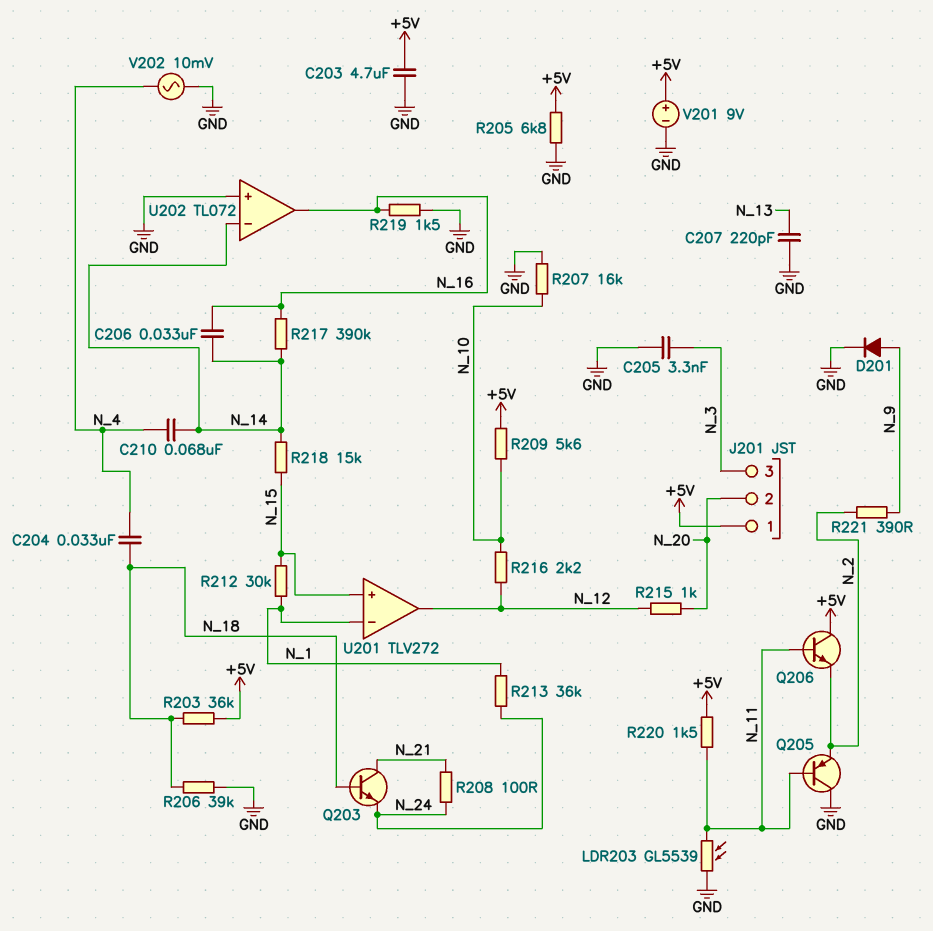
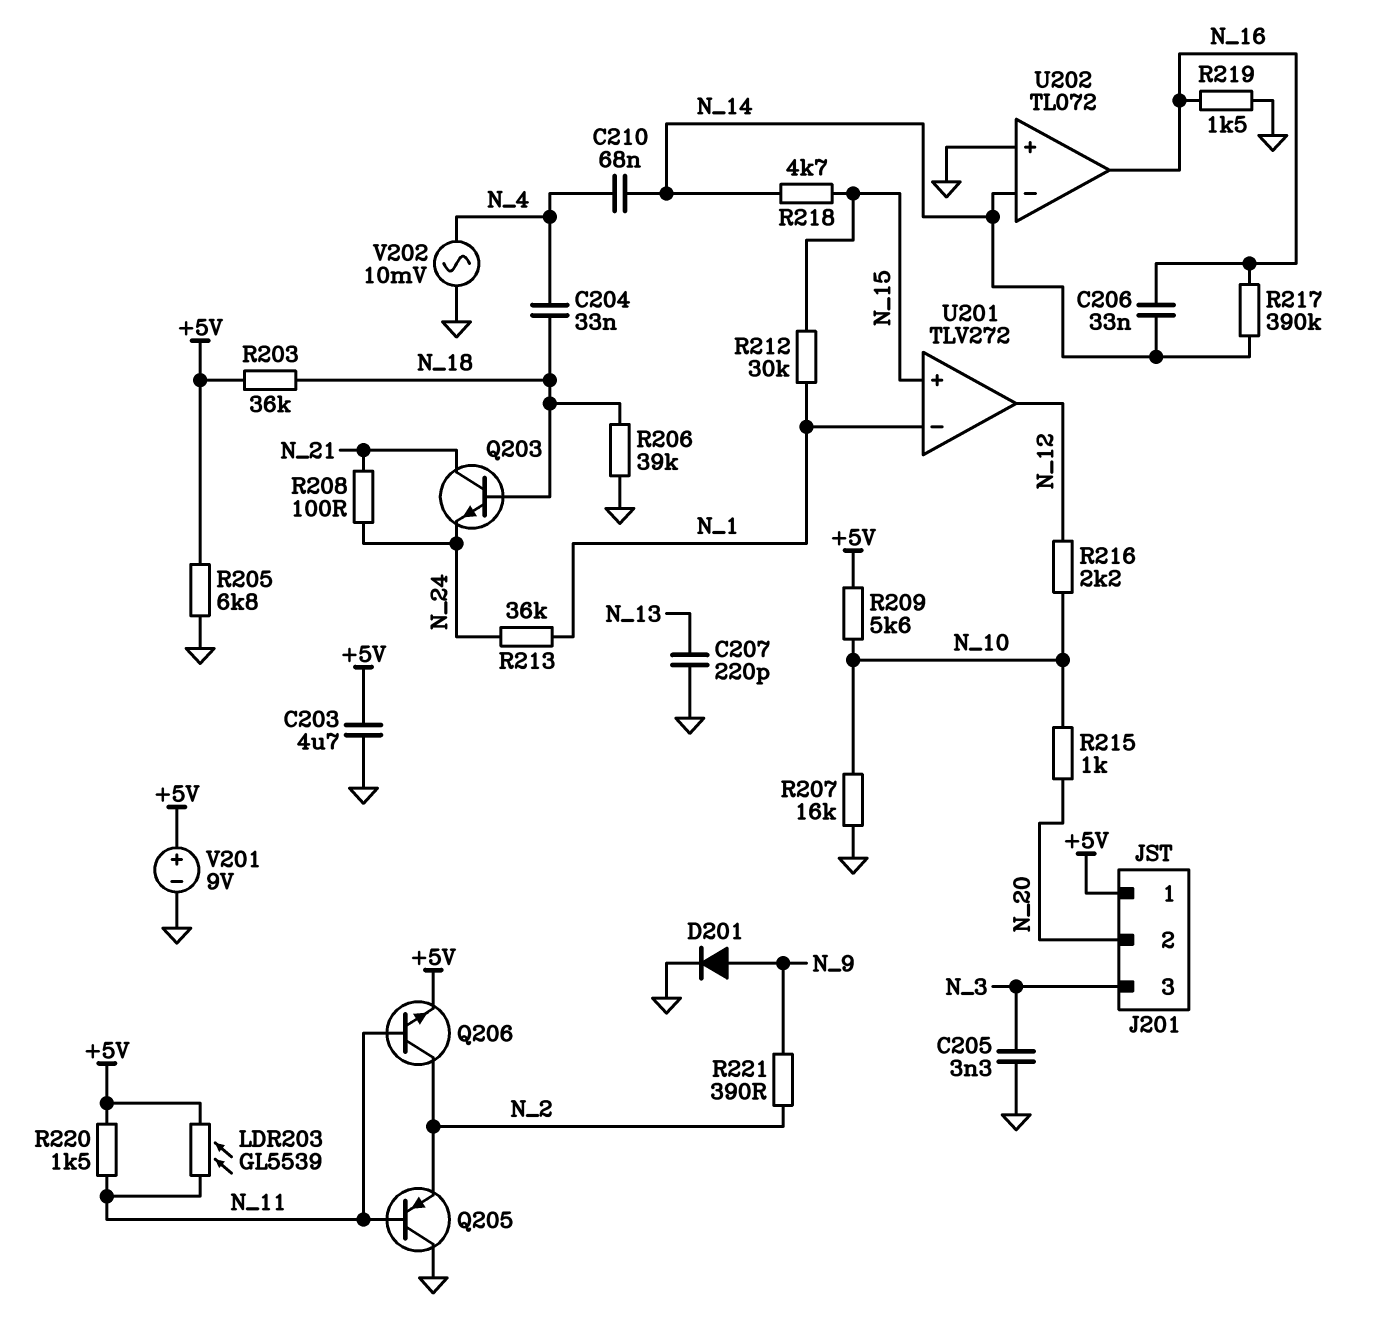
LDR203: GL5539 (GND, N_11) -> GL5539 (+5V, N_11)
Q206: NPN (B N_11, C +5V, E N_2) -> NPN (B N_11, C N_2, E +5V)
R215: 1k (N_12, N_20) -> 1k (N_10, N_20)
R218: 15k (N_14, N_15) -> 4.7k (N_14, N_15)

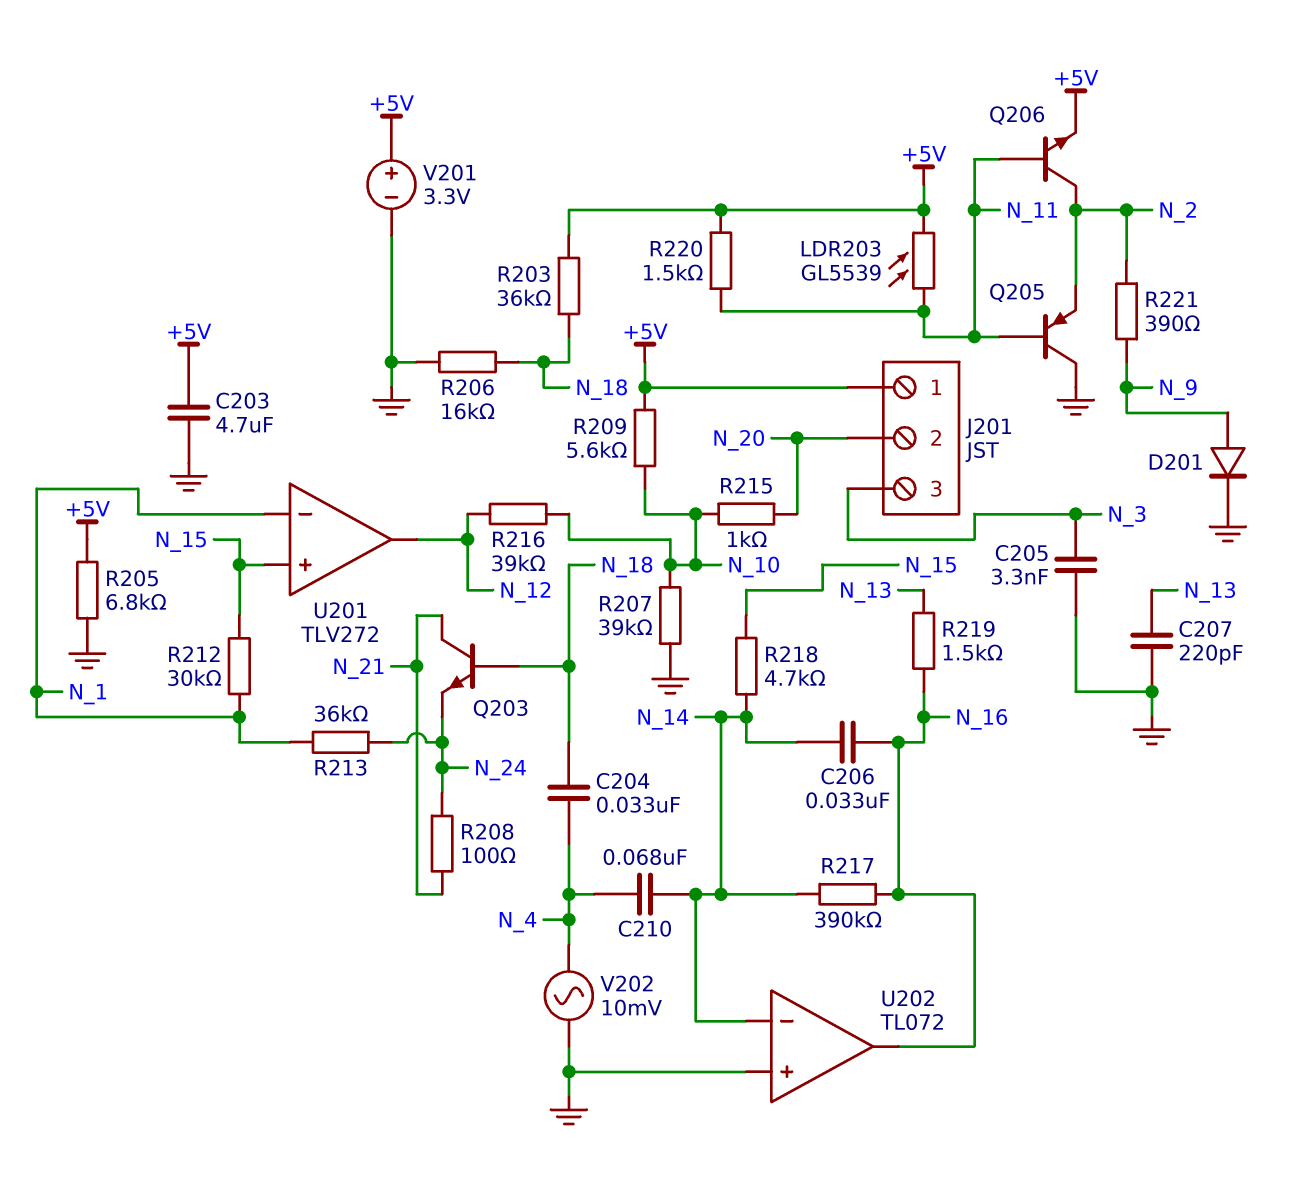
R206: 39k (GND, N_18) -> 16k (GND, N_18)
R207: 16k (GND, N_10) -> 39k (GND, N_10)
R216: 2.2k (N_10, N_12) -> 39k (N_10, N_12)
R219: 1.5k (GND, N_16) -> 1.5k (N_13, N_16)
V201: 9V (plus +5V, minus GND) -> 3.3V (plus +5V, minus GND)

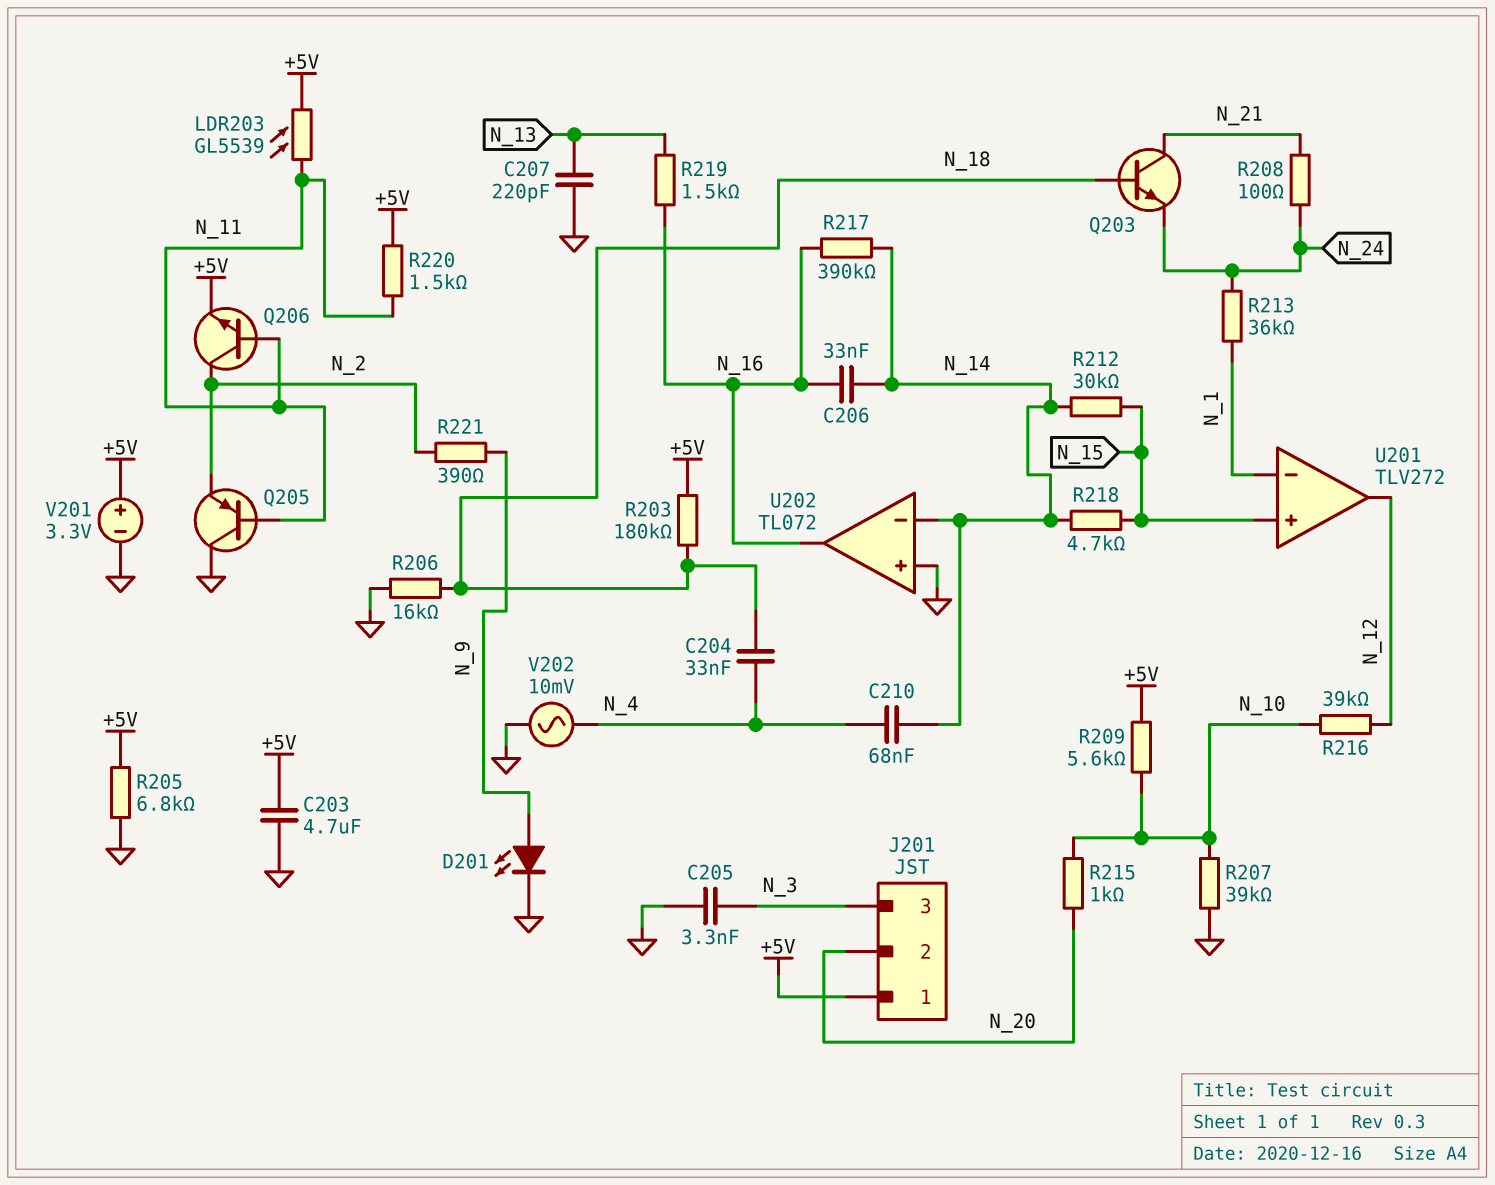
D201: diode (A N_9, K GND) -> LED (A N_9, K GND)
R203: 36k (+5V, N_18) -> 180k (+5V, N_18)
R212: 30k (N_1, N_15) -> 30k (N_14, N_15)

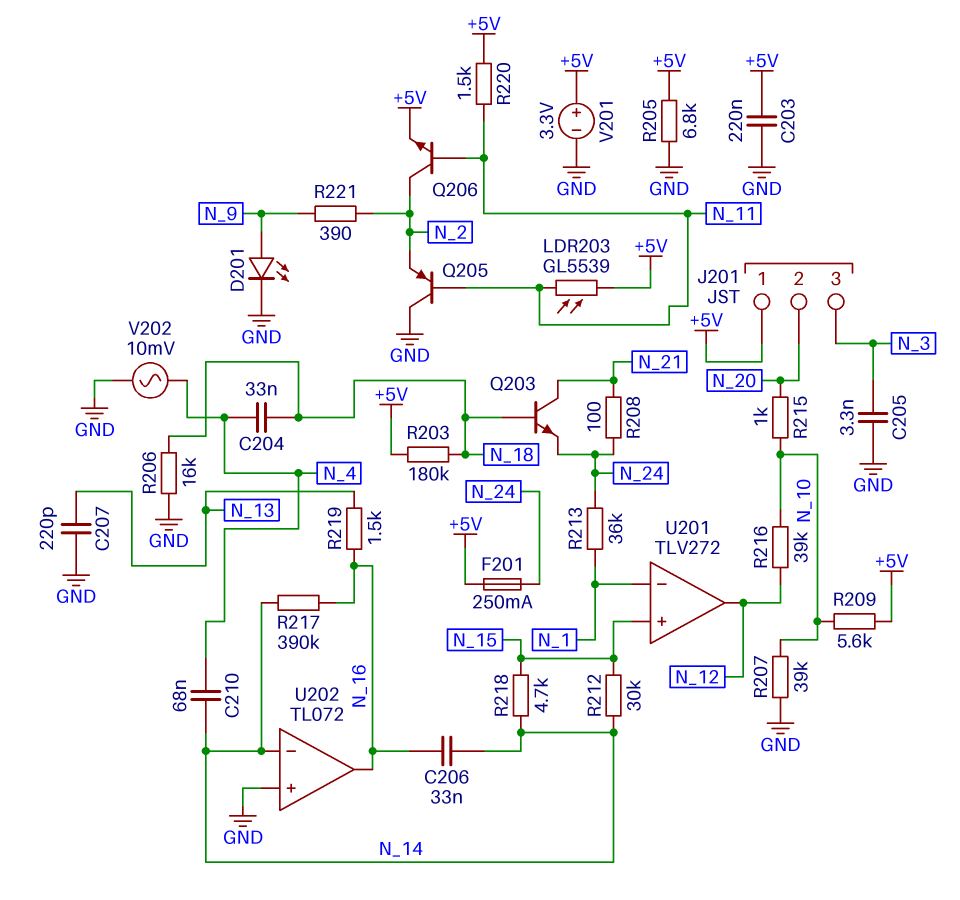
C203: 4.7uF (+5V, GND) -> 220nF (+5V, GND)
F201: none -> 250mA (+5V, N_24)

